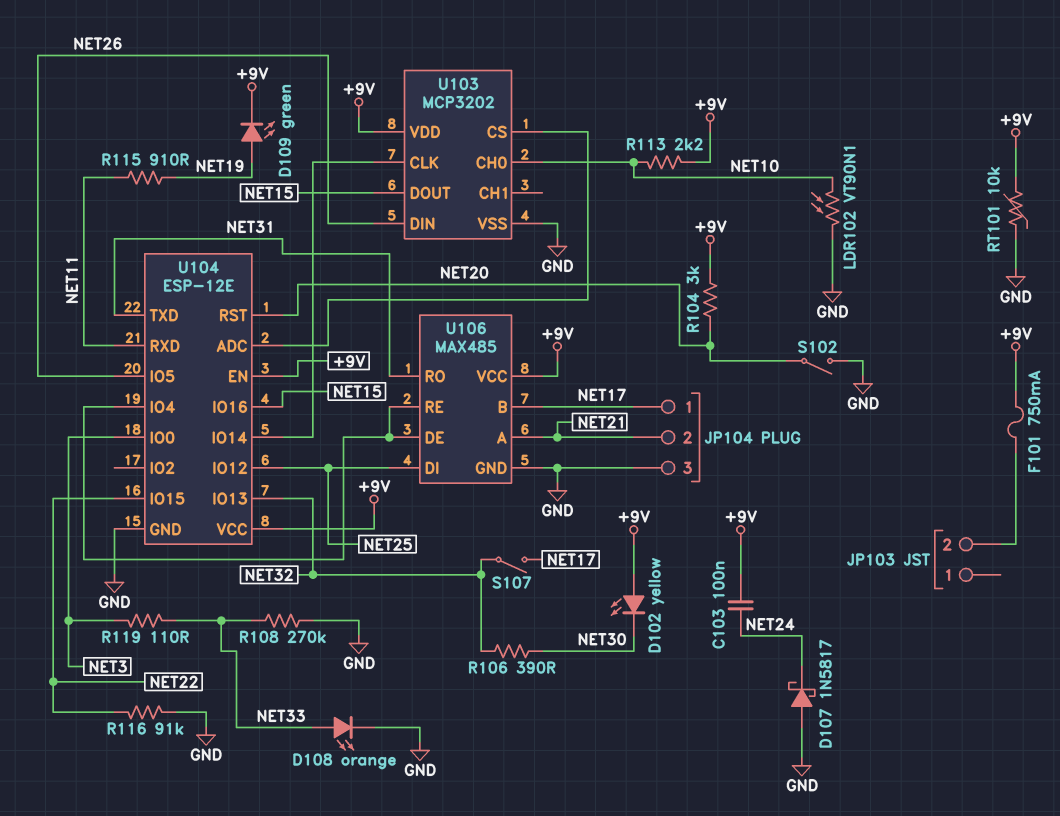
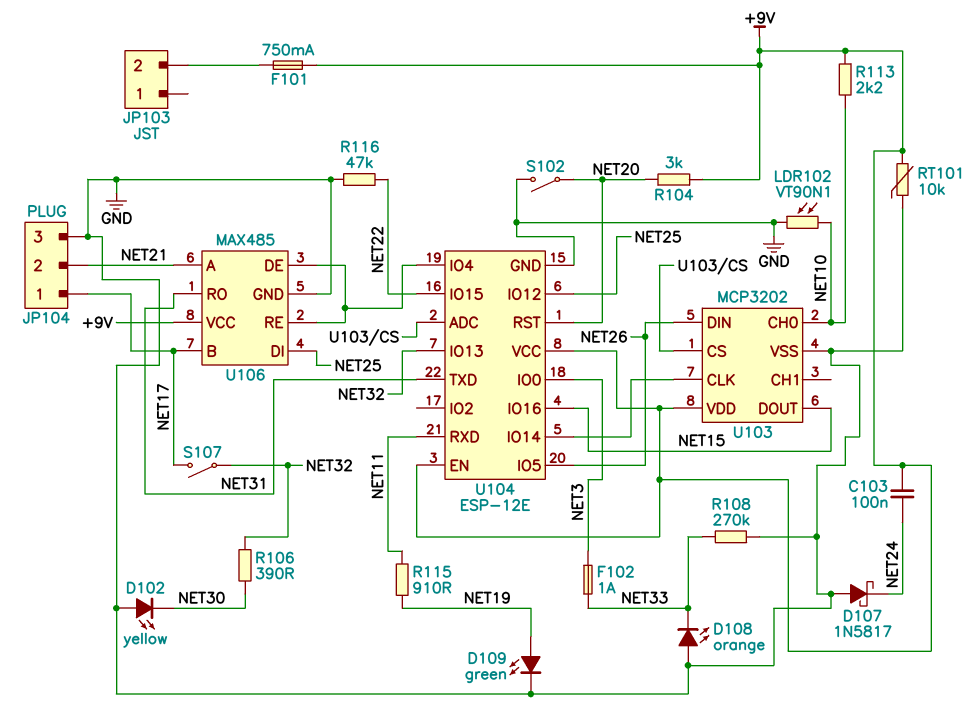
D102: LED yellow (A +9V, K NET30) -> LED yellow (A GND, K NET30)
D108: LED orange (A NET33, K GND) -> LED orange (A GND, K NET33)
D109: LED green (A NET19, K +9V) -> LED green (A NET19, K GND)
F102: none -> 1A (NET3, NET33)
R116: 91k (GND, NET22) -> 47k (GND, NET22)
R119: 110 (NET3, NET33) -> none

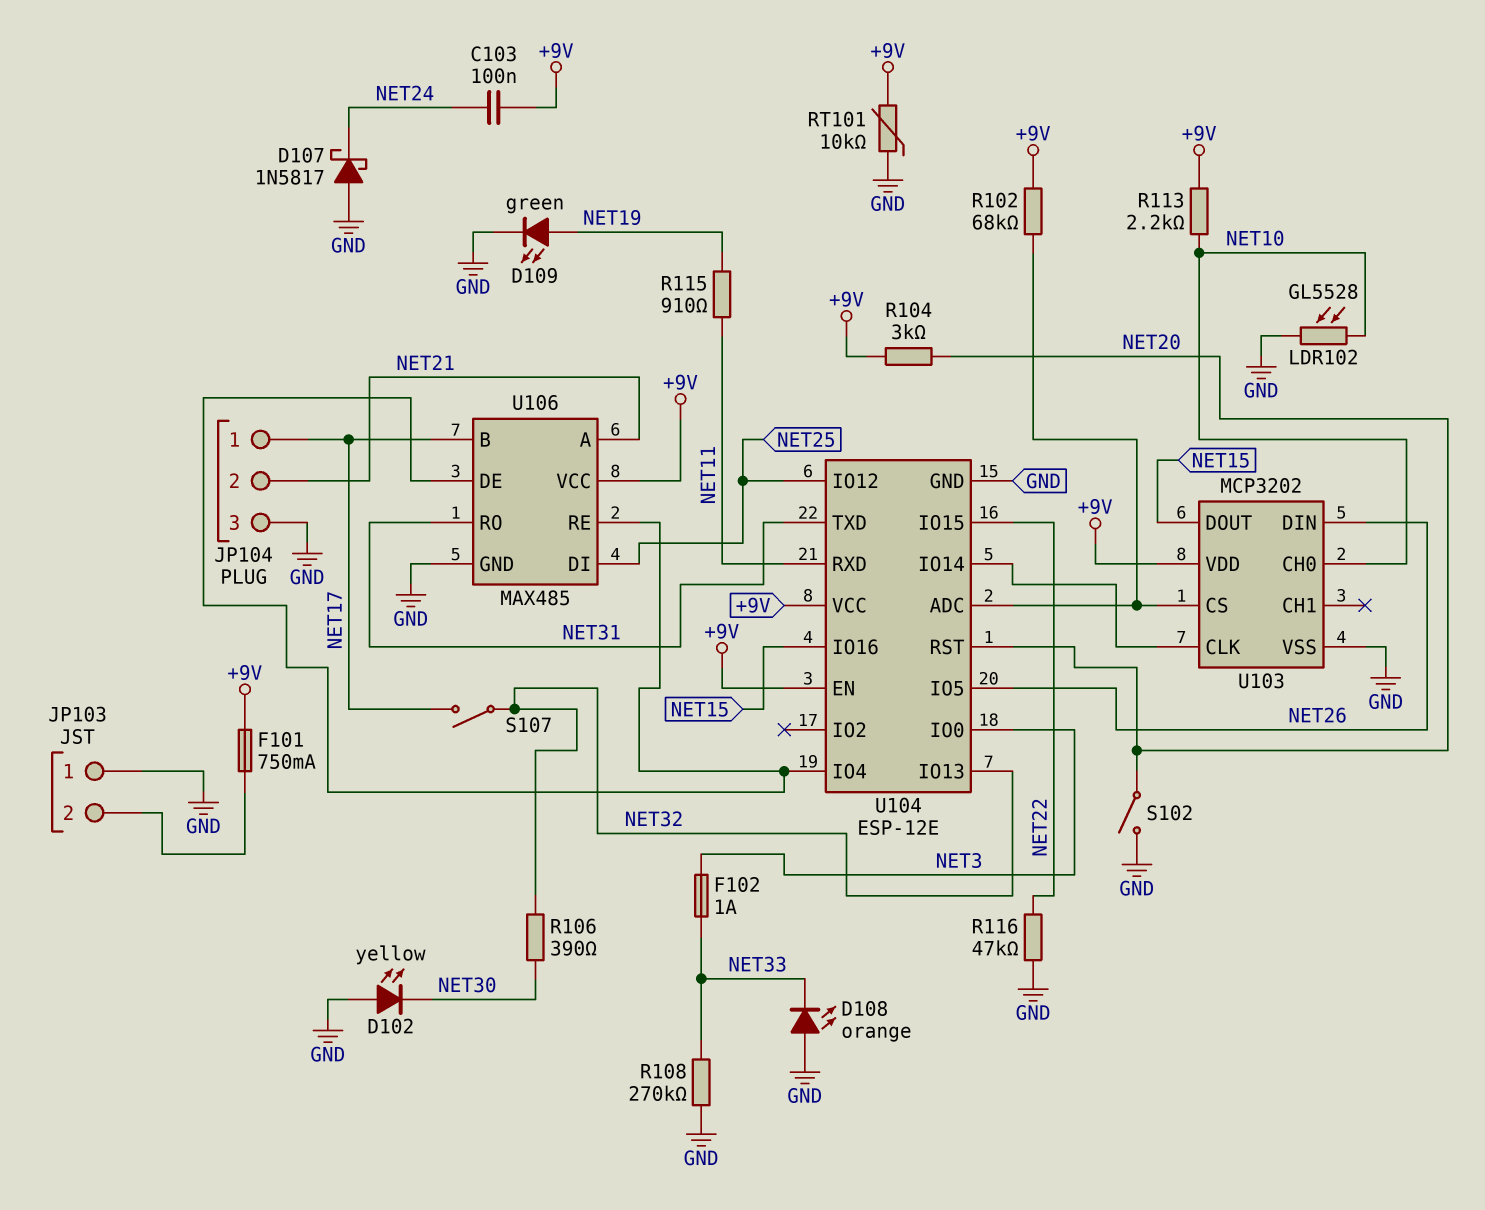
JP103 pin 1: none -> GND
LDR102: VT90N1 (GND, NET10) -> GL5528 (GND, NET10)
R102: none -> 68k (+9V, U103/CS)

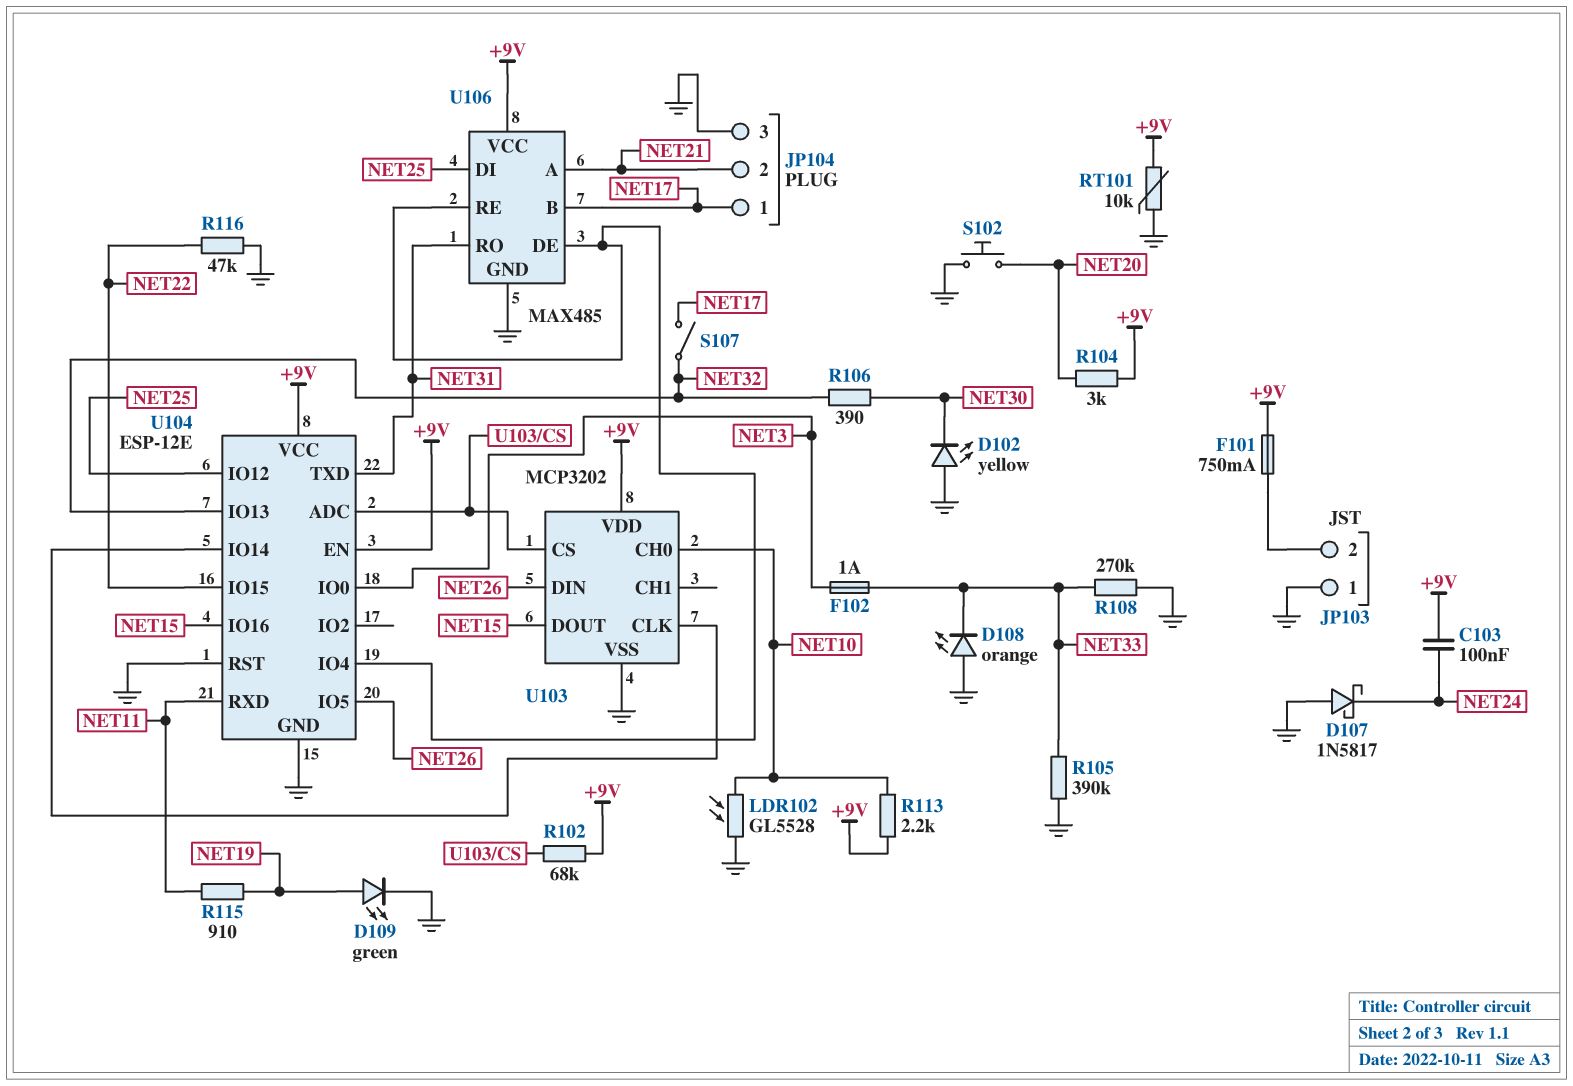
R105: none -> 390k (GND, NET33)
S102: switch (GND, NET20) -> button (GND, NET20)
U104 pin RST: NET20 -> GND

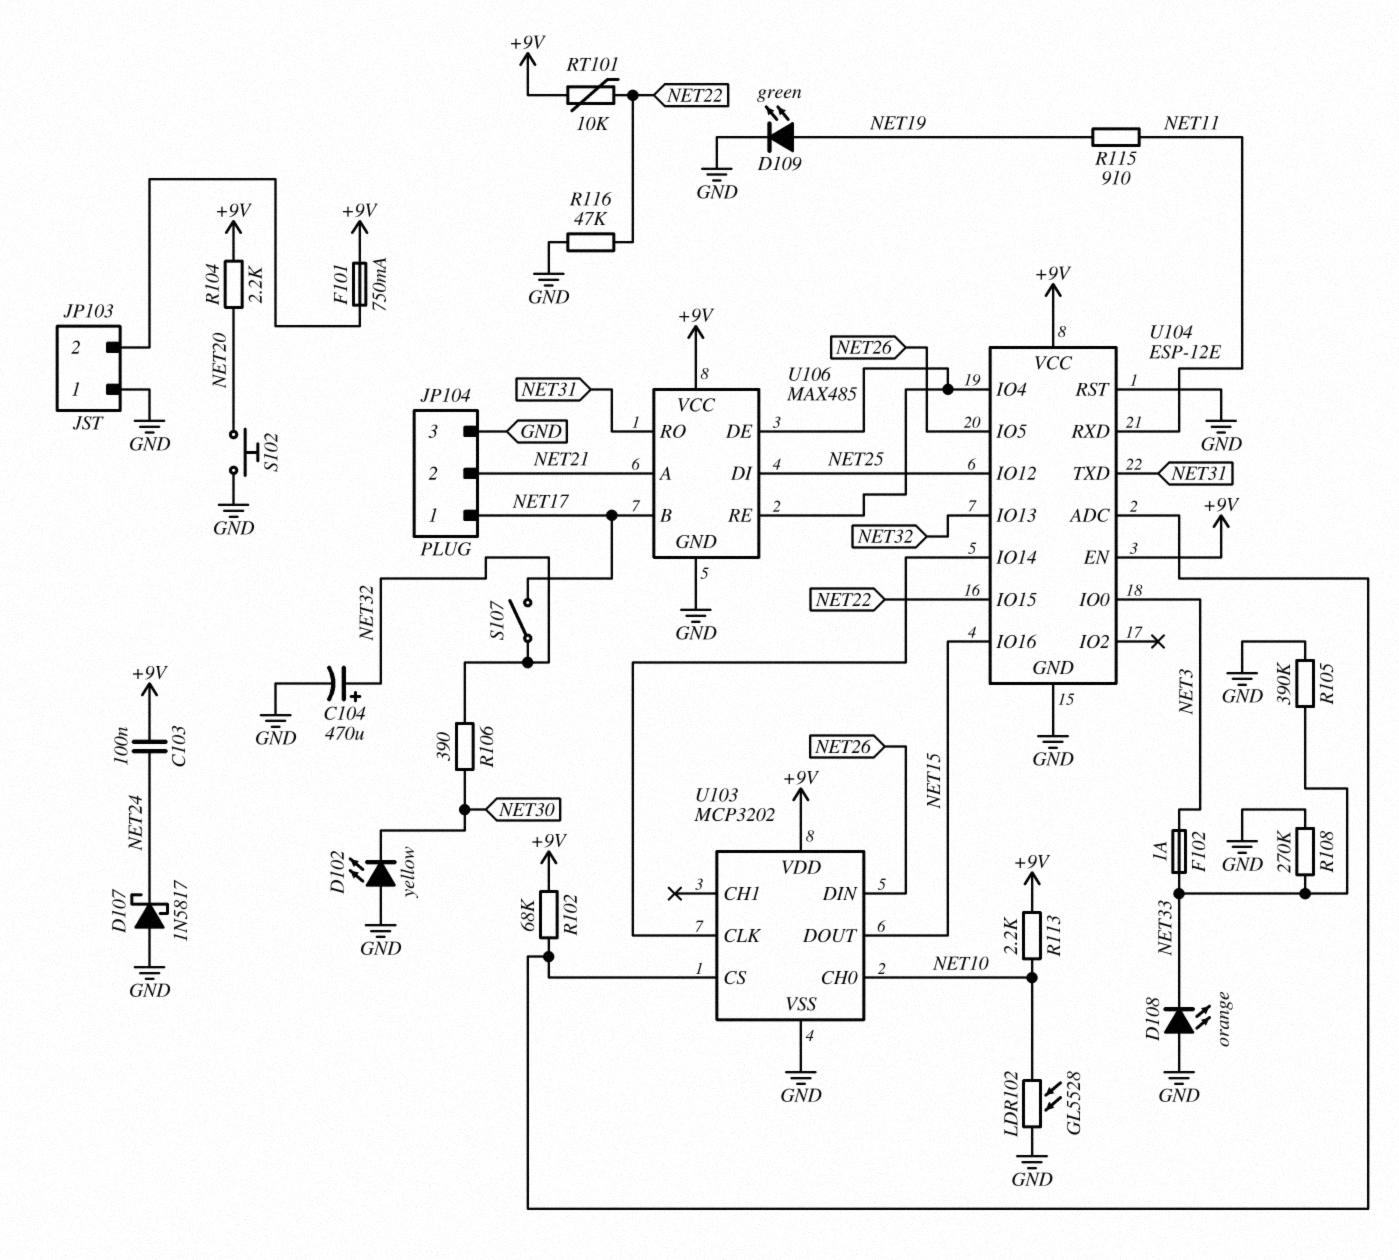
C104: none -> 470uF (plus NET32, minus GND)
R104: 3k (+9V, NET20) -> 2.2k (+9V, NET20)
RT101: 10k (+9V, GND) -> 10k (+9V, NET22)

